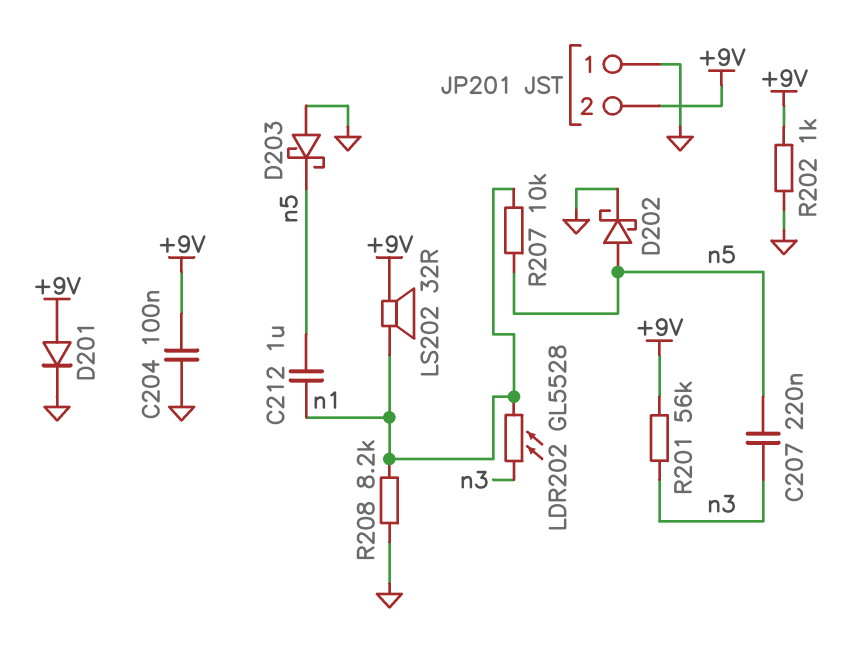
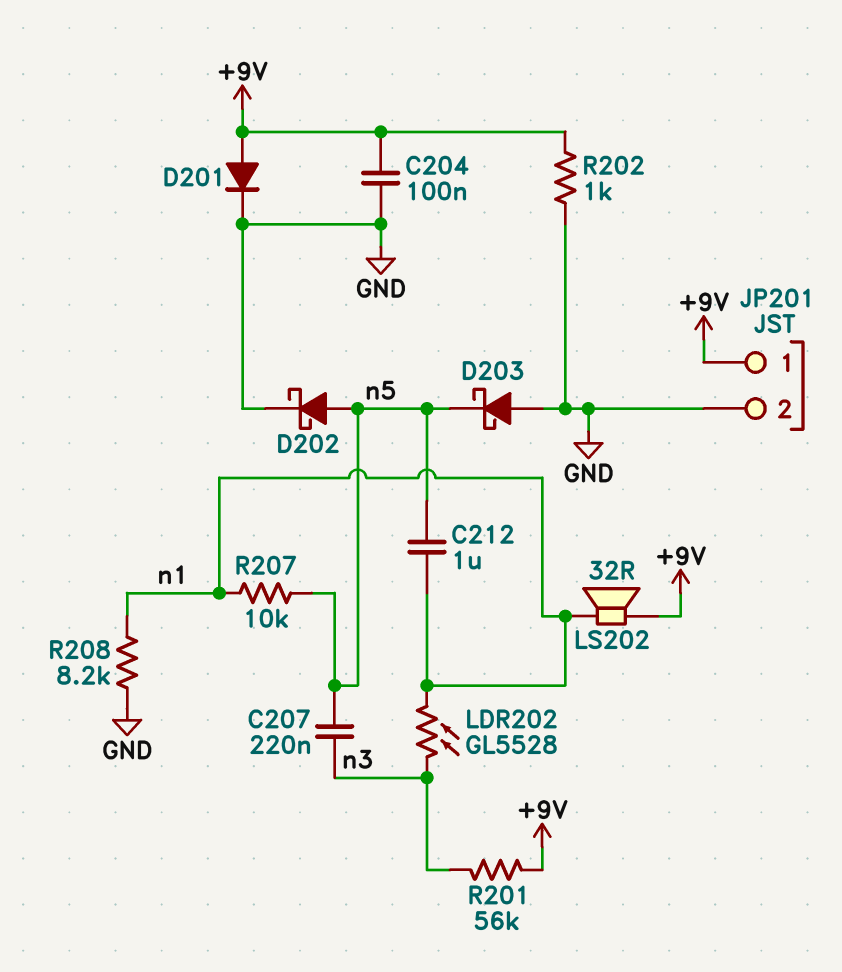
JP201 pin 1: GND -> +9V
JP201 pin 2: +9V -> GND

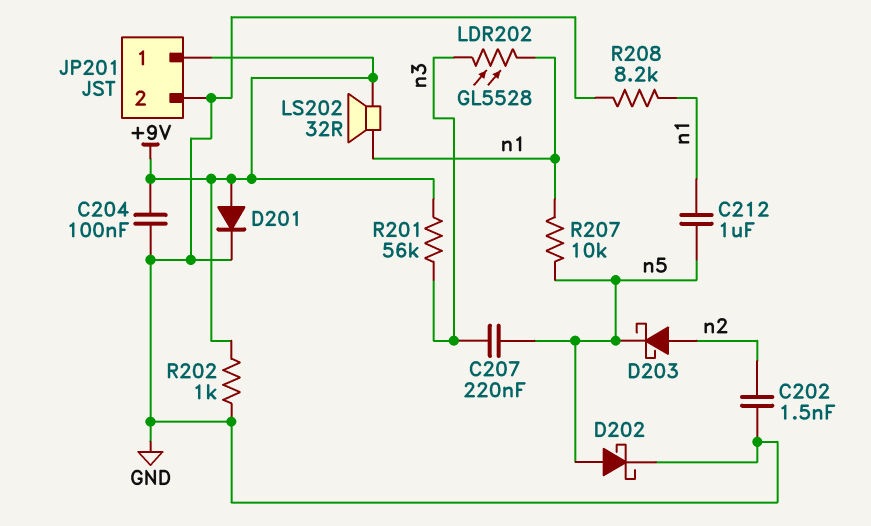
C202: none -> 1.5nF (GND, n2)
D203: schottky (A GND, K n5) -> schottky (A n2, K n5)

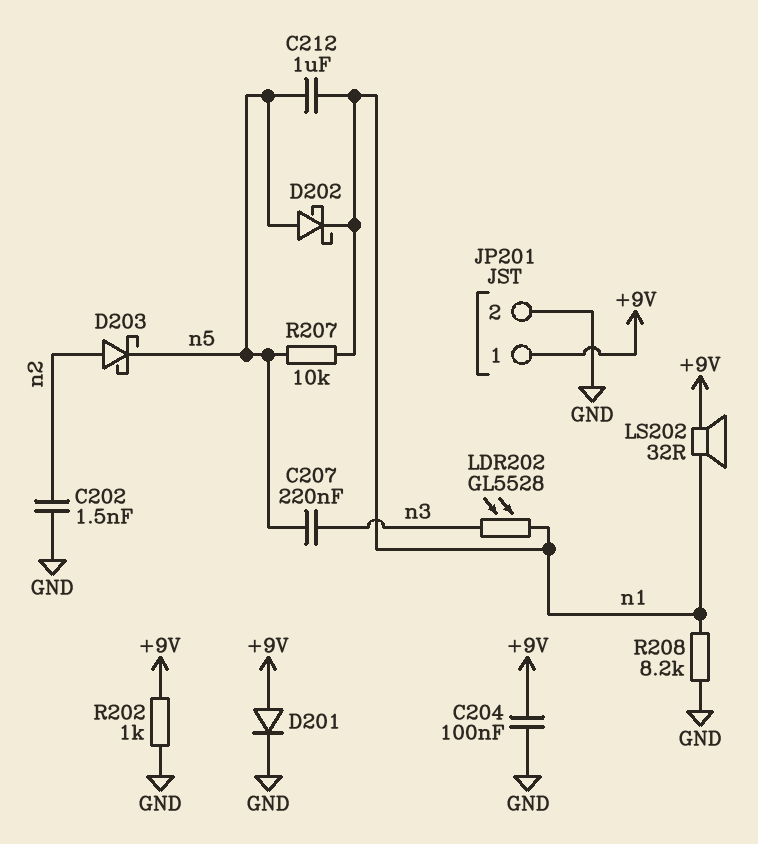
D202: schottky (A n5, K GND) -> schottky (A n5, K n1)
R201: 56k (+9V, n3) -> none

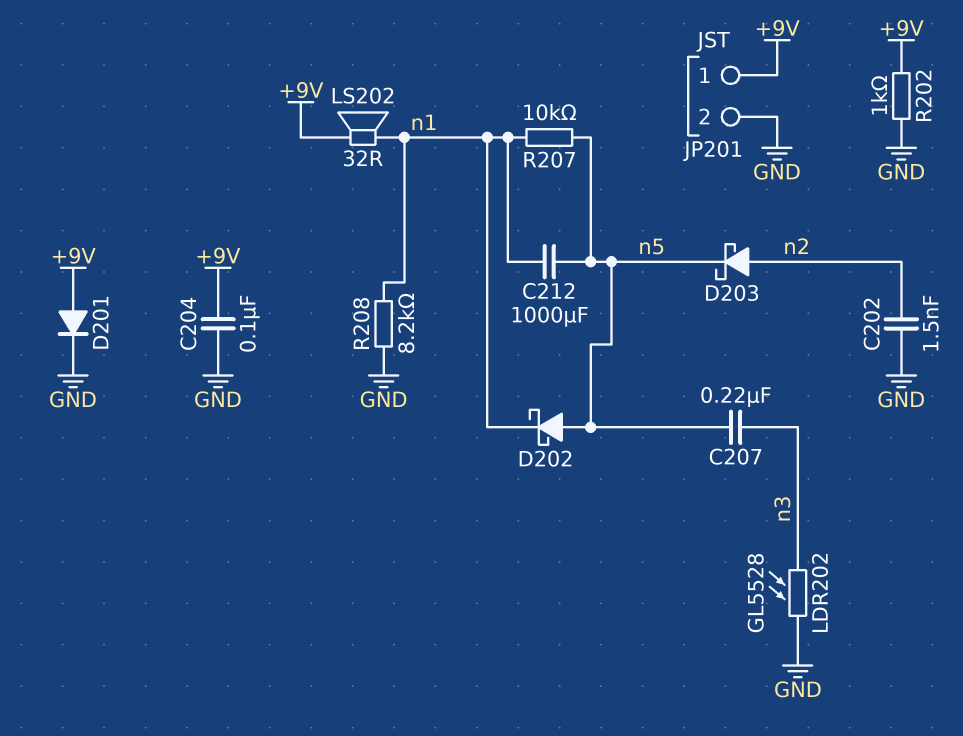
C212: 1uF (n1, n5) -> 1000uF (n1, n5)
LDR202: GL5528 (n1, n3) -> GL5528 (GND, n3)

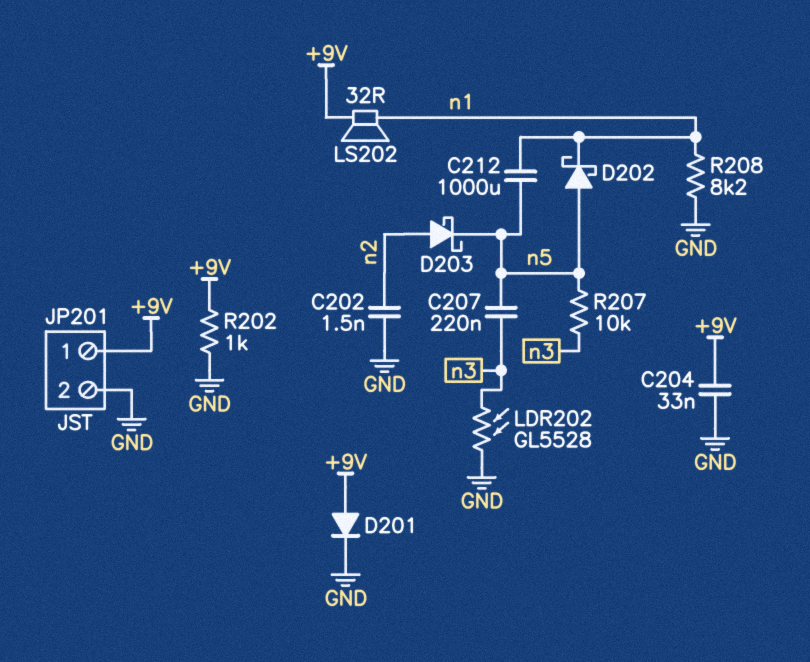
C204: 100nF (+9V, GND) -> 33nF (+9V, GND)
R207: 10k (n1, n5) -> 10k (n3, n5)

